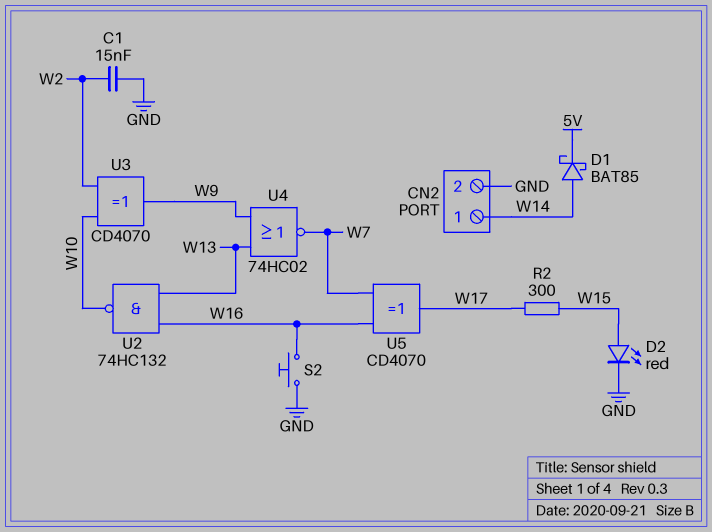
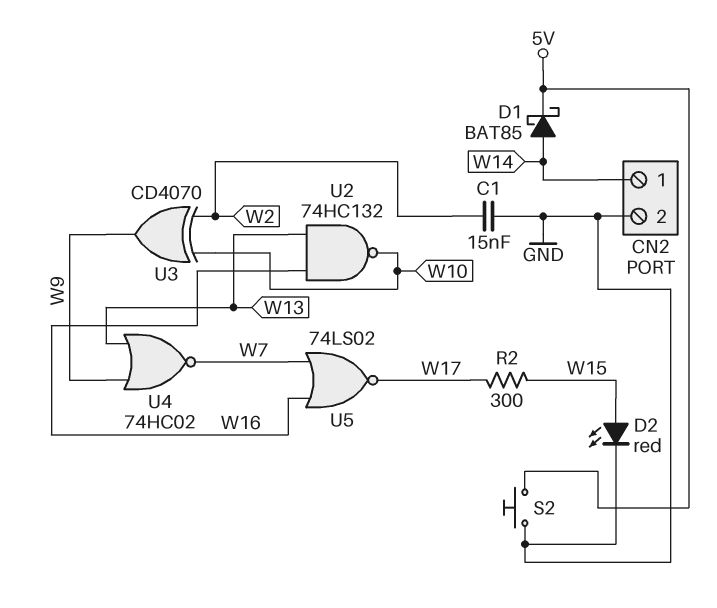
S2: button (GND, W16) -> button (5V, GND)
U5: XOR CD4070 (in W7, in W16, out W17) -> NOR 74LS02 (in W7, in W16, out W17)

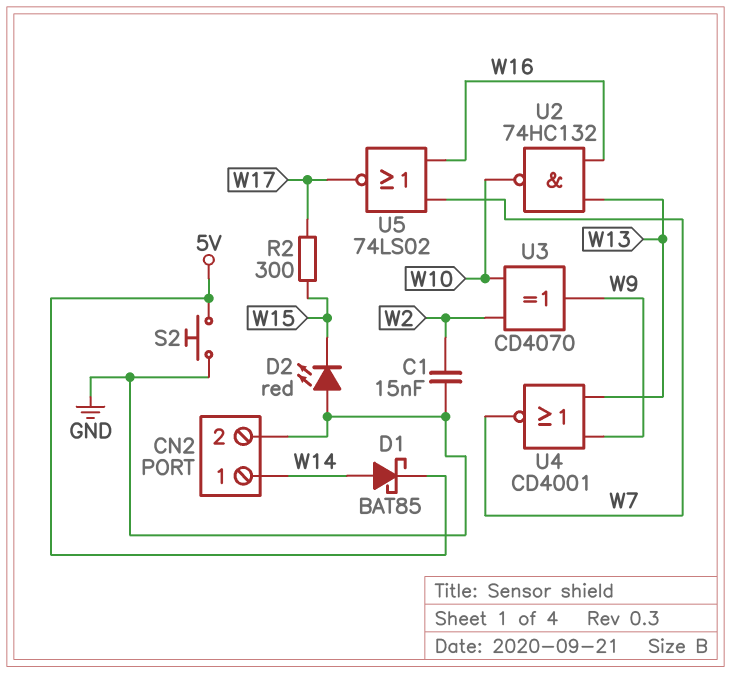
D2: LED red (A W15, K GND) -> LED red (A GND, K W15)
U4: NOR 74HC02 (in W9, in W13, out W7) -> NOR CD4001 (in W9, in W13, out W7)

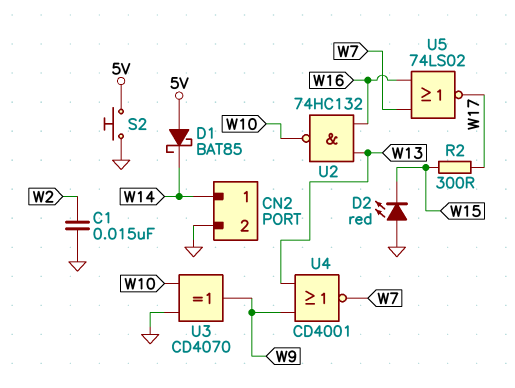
D1: schottky BAT85 (A W14, K 5V) -> schottky BAT85 (A 5V, K W14)
U3: XOR CD4070 (in W2, in W10, out W9) -> XOR CD4070 (in GND, in W10, out W9)

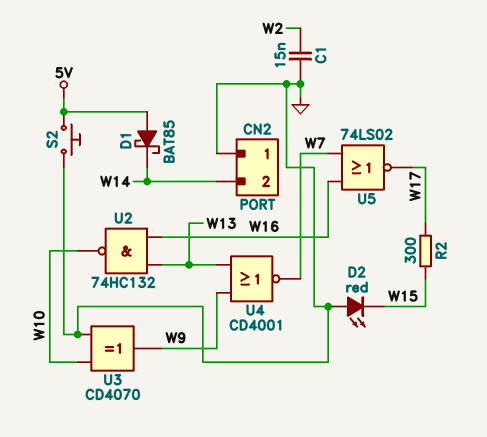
CN2 pin 1: W14 -> GND
CN2 pin 2: GND -> W14

